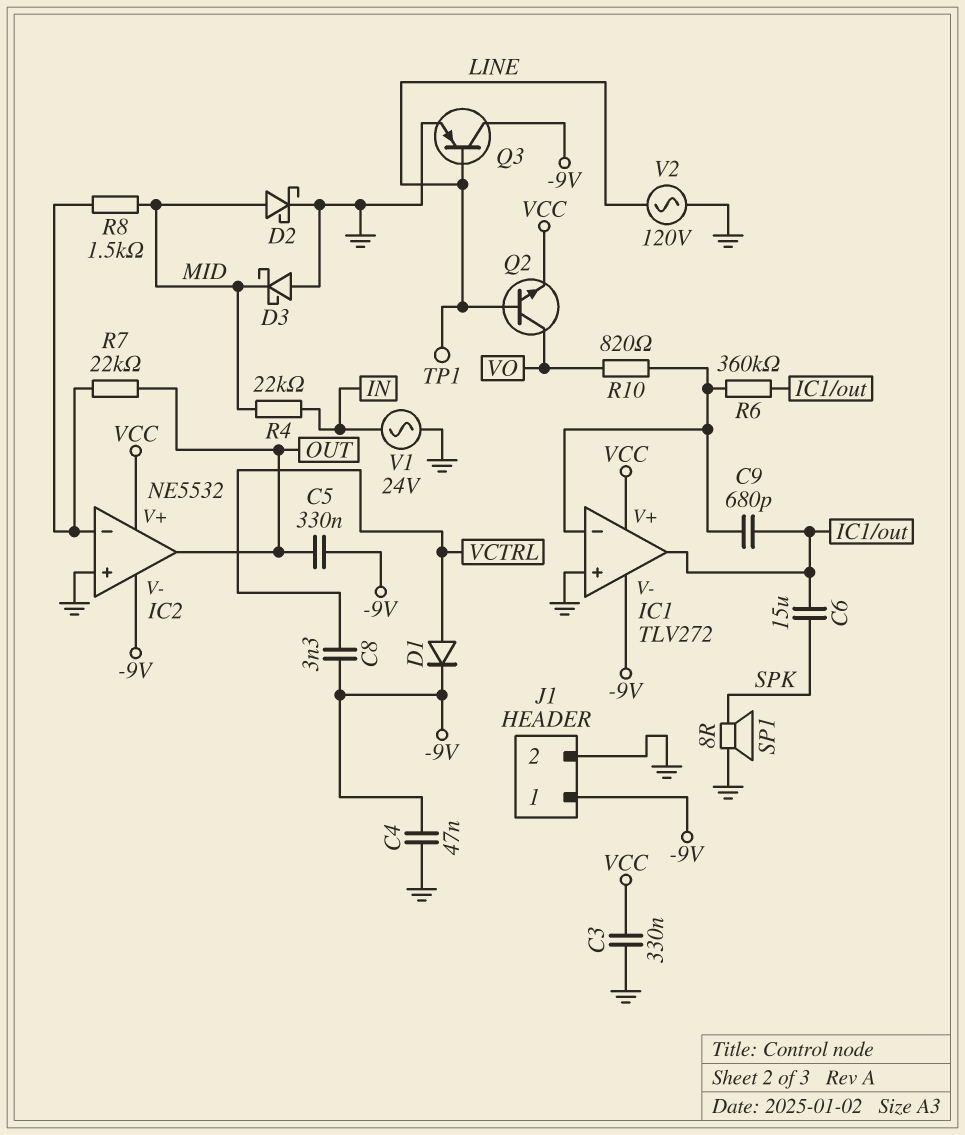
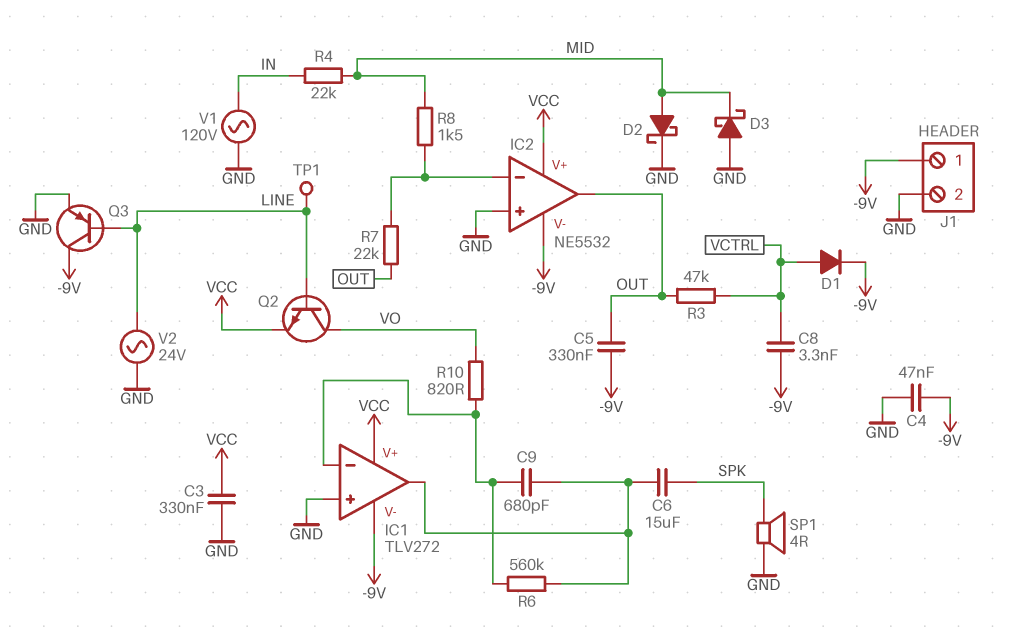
R3: none -> 47k (OUT, VCTRL)
R6: 360k (IC1/in-, IC1/out) -> 560k (IC1/in-, IC1/out)
SP1: speaker 8R (GND, SPK) -> speaker 4R (GND, SPK)
V1: AC 24V (GND, IN) -> AC 120V (GND, IN)
V2: AC 120V (GND, LINE) -> AC 24V (GND, LINE)

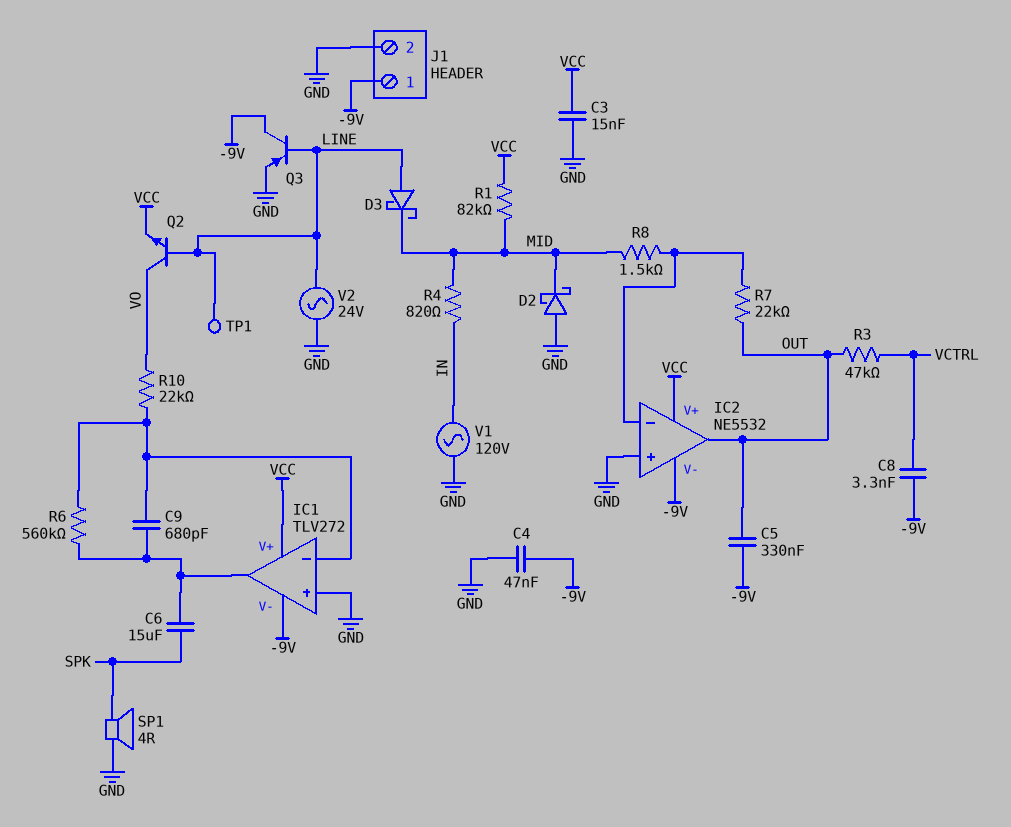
C3: 330nF (GND, VCC) -> 15nF (GND, VCC)
D1: diode (A VCTRL, K -9V) -> none
D2: schottky (A MID, K GND) -> schottky (A GND, K MID)
D3: schottky (A GND, K MID) -> schottky (A LINE, K MID)
R1: none -> 82k (MID, VCC)
R4: 22k (IN, MID) -> 820 (IN, MID)
R10: 820 (IC1/in-, VO) -> 22k (IC1/in-, VO)

